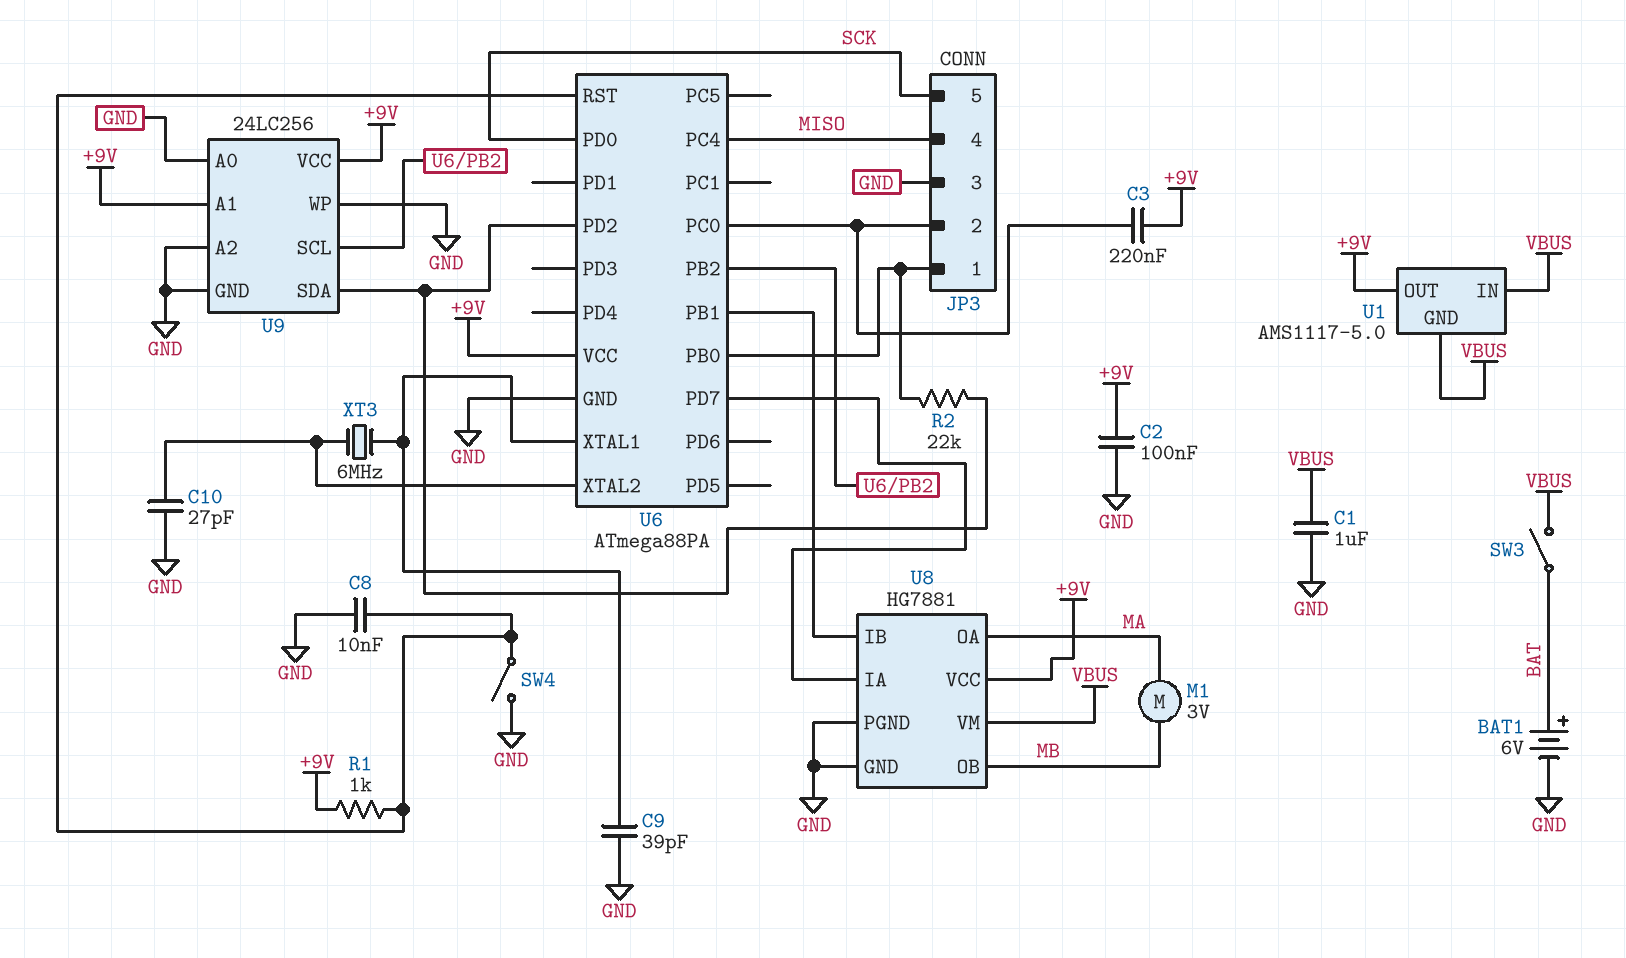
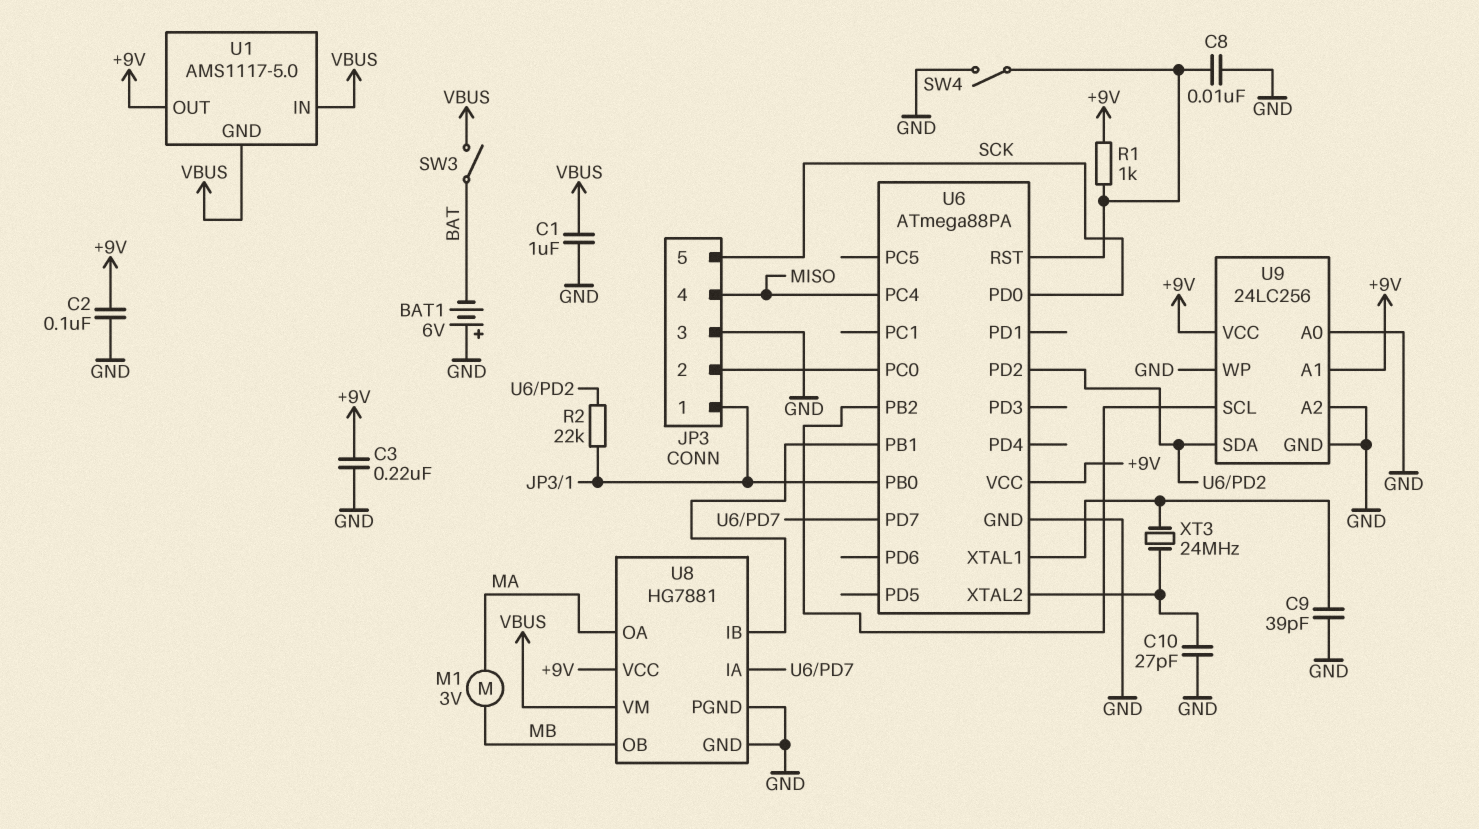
BAT1: 6V (plus BAT, minus GND) -> 6V (plus GND, minus BAT)
C3: 220nF (+9V, JP3/2) -> 220nF (+9V, GND)
XT3: 6MHz (U6/XTAL1, U6/XTAL2) -> 24MHz (U6/XTAL1, U6/XTAL2)

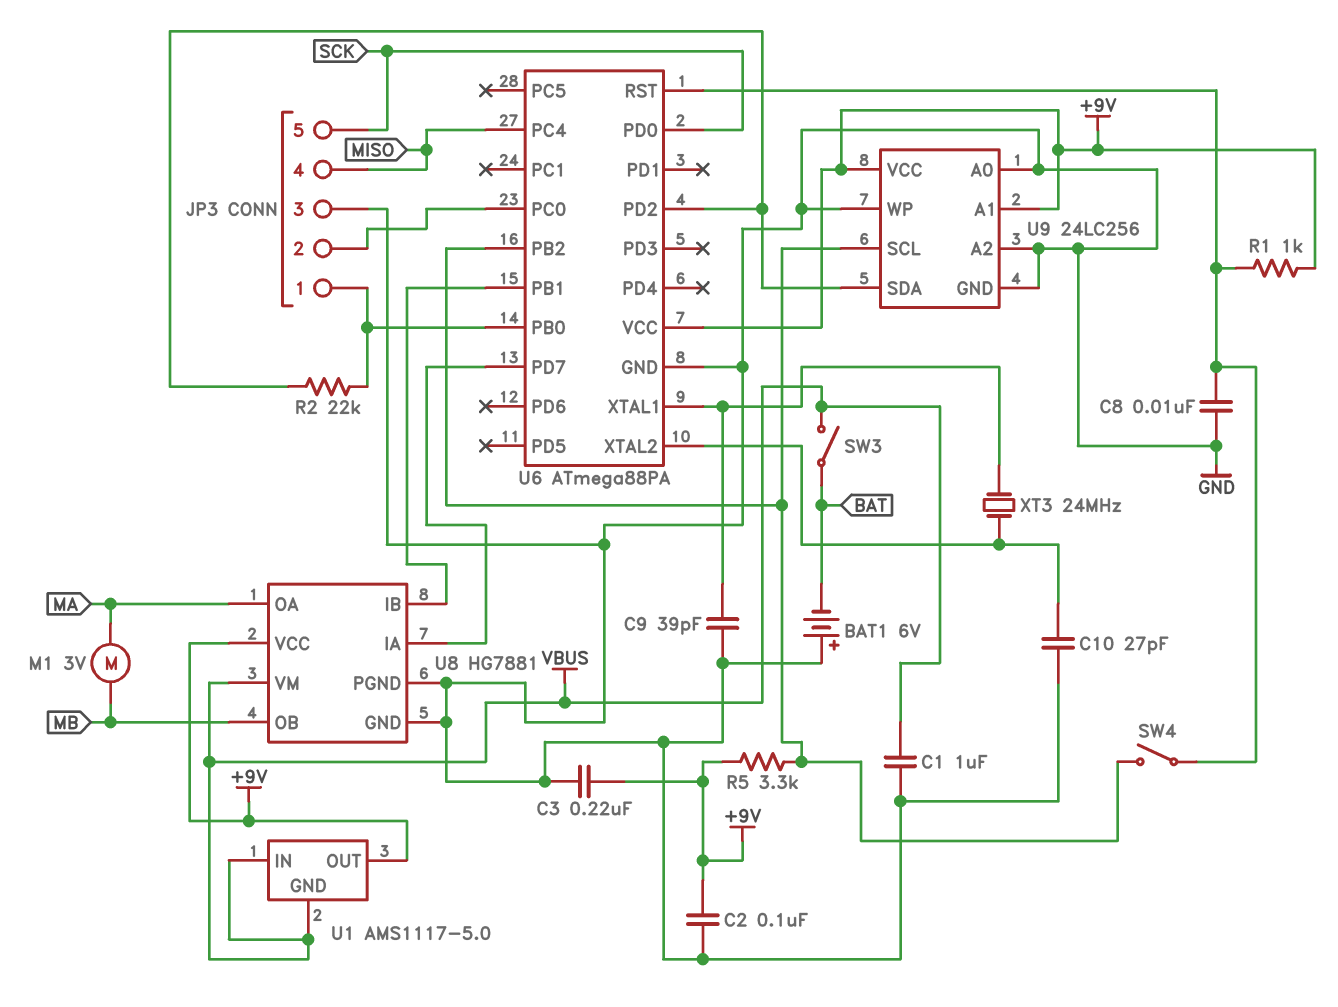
R5: none -> 3.3k (+9V, U6/PB2)
SW4: switch (GND, U6/RST) -> switch (U6/PB2, U6/RST)

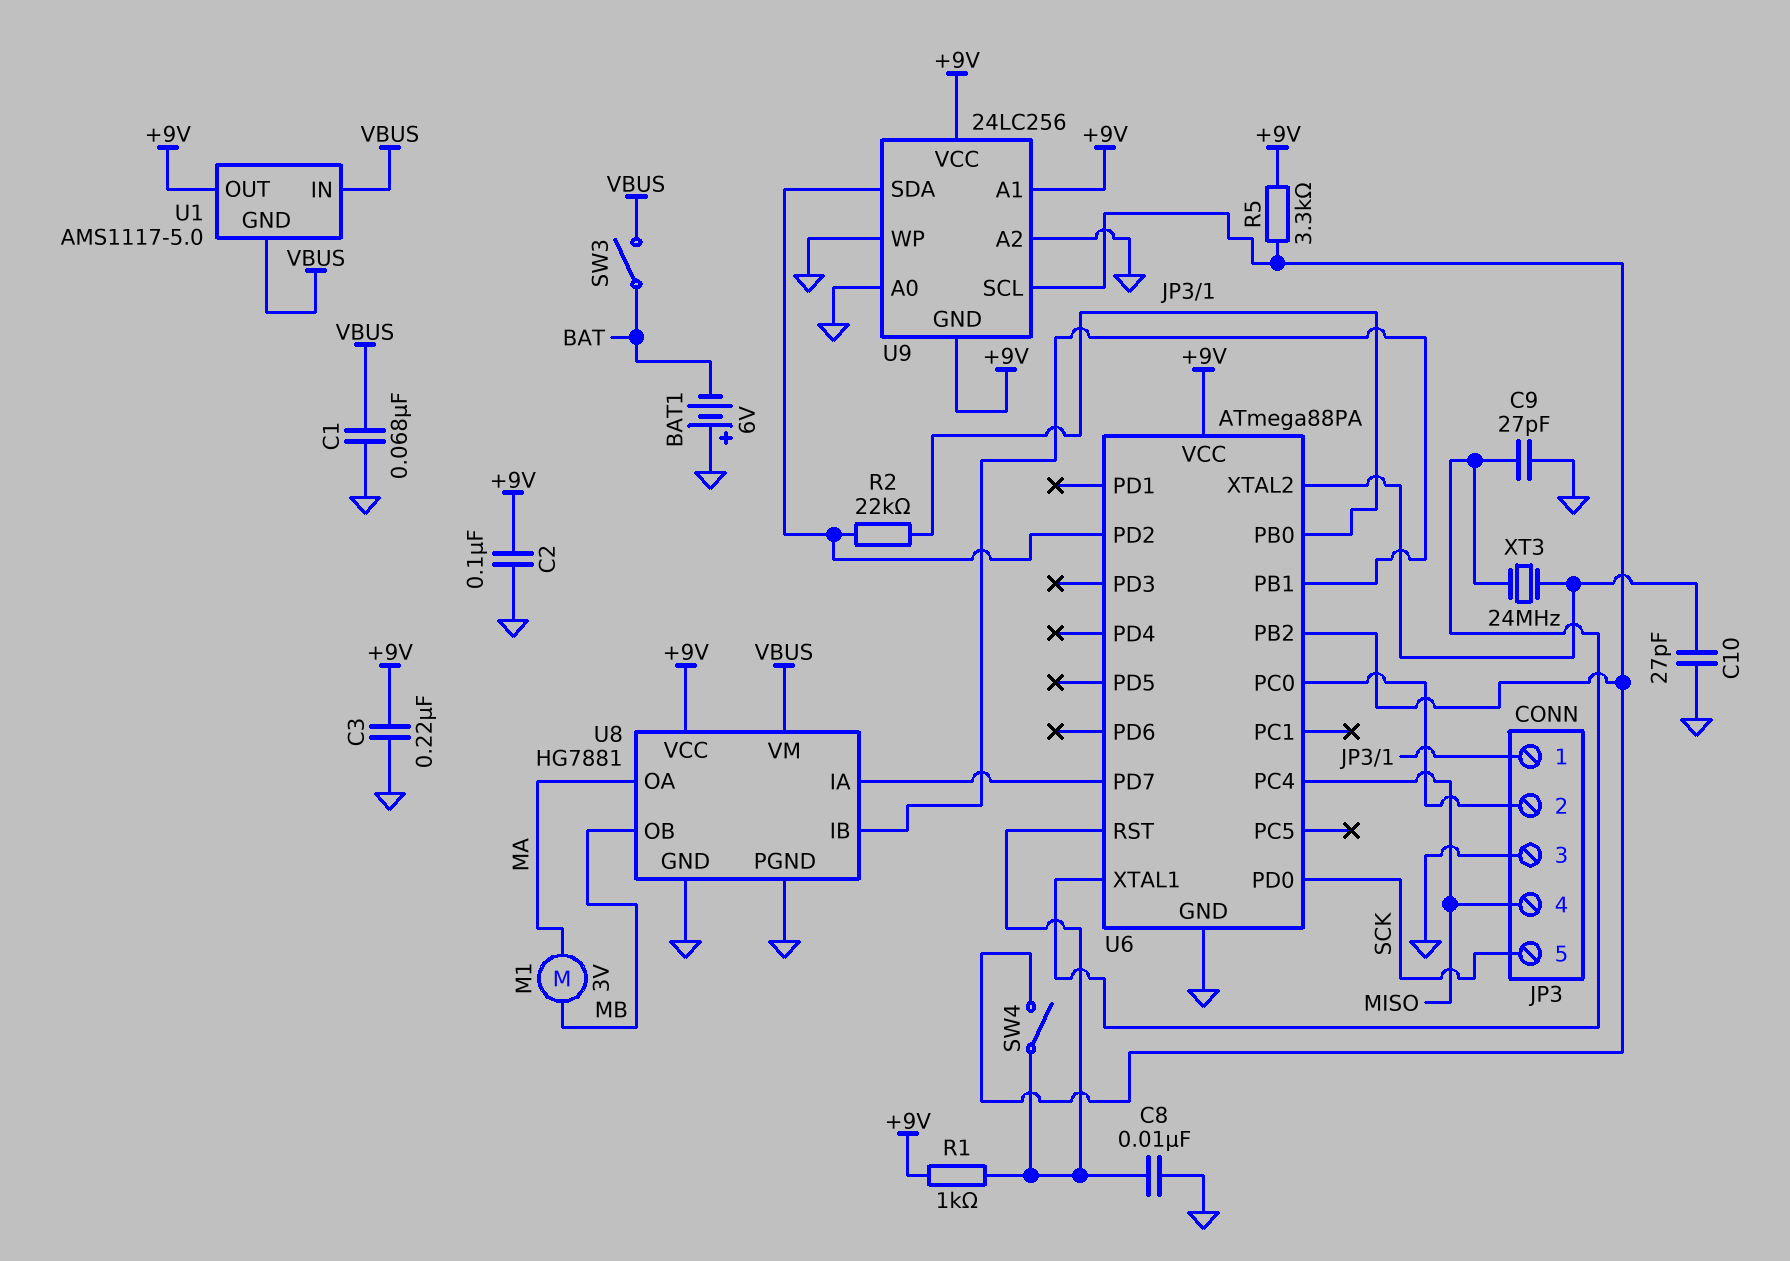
C1: 1uF (GND, VBUS) -> 68nF (GND, VBUS)
C9: 39pF (GND, U6/XTAL1) -> 27pF (GND, U6/XTAL1)
U9 pin GND: GND -> +9V

